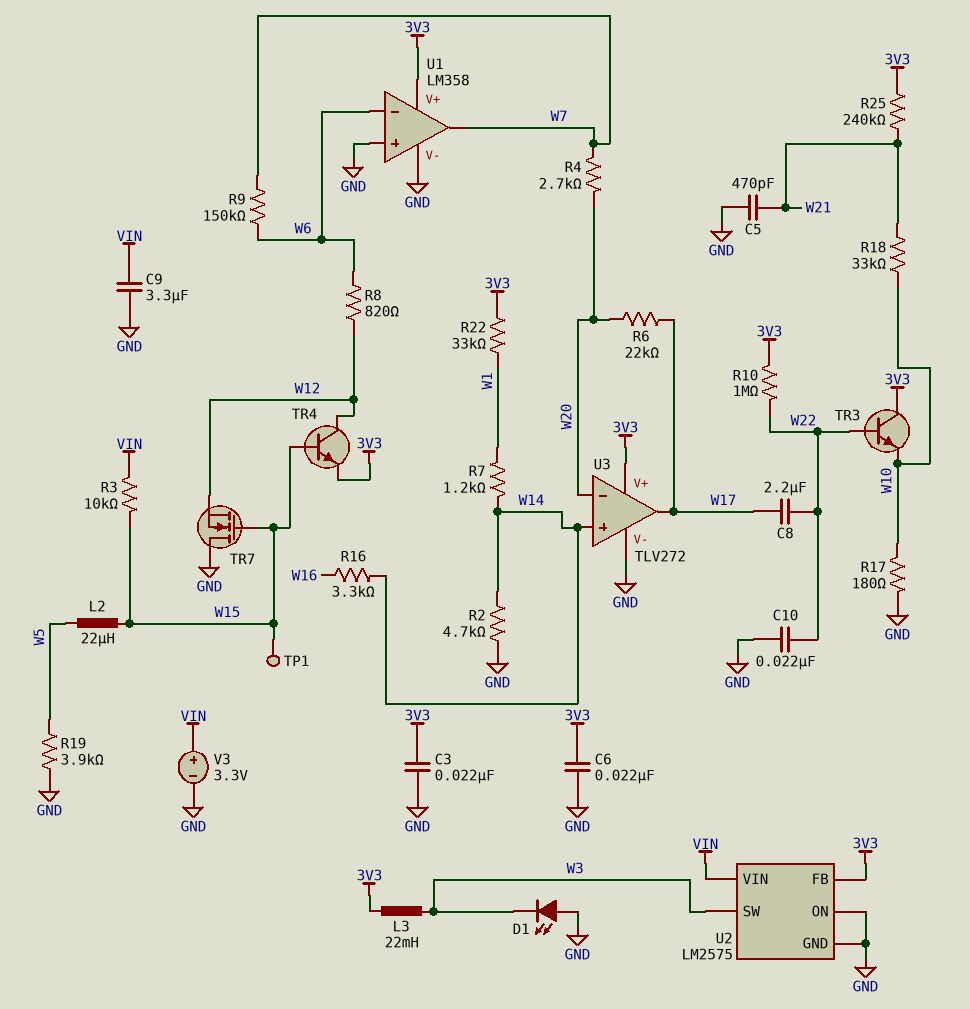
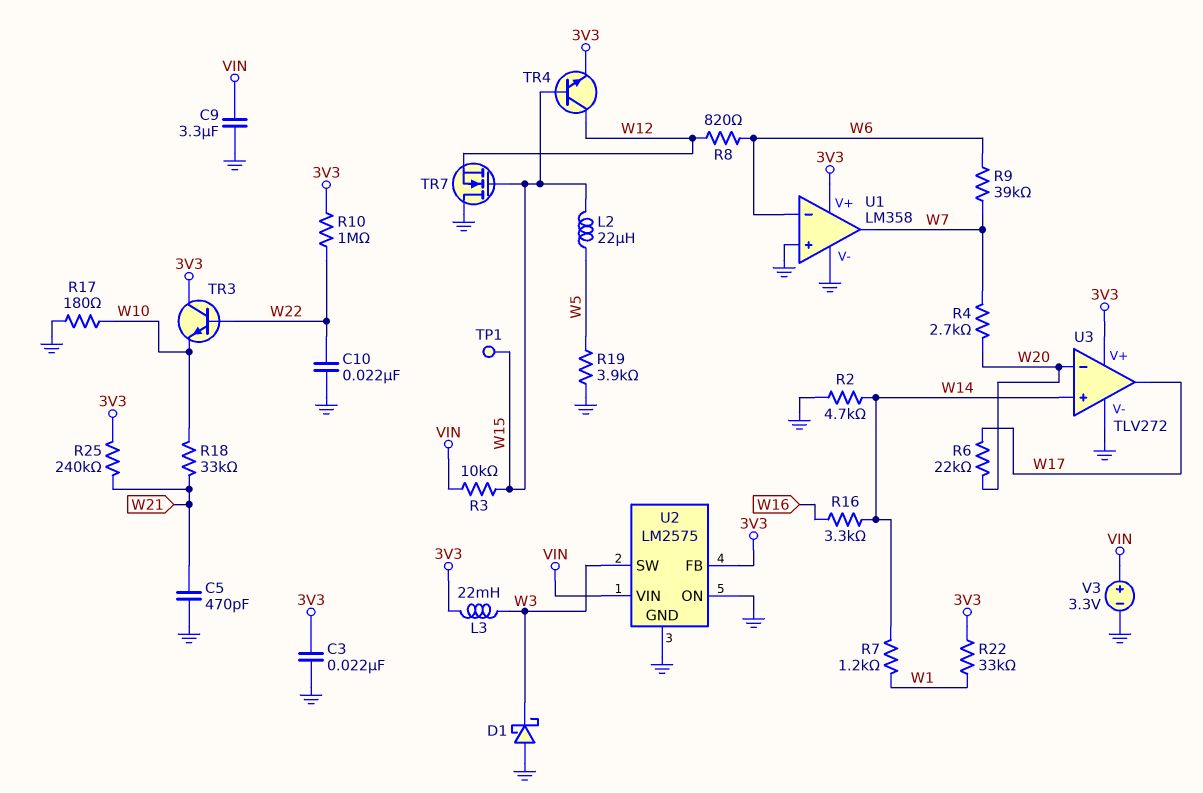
C6: 22nF (3V3, GND) -> none
C8: 2.2uF (W17, W22) -> none
D1: LED (A GND, K W3) -> schottky (A GND, K W3)
R9: 150k (W6, W7) -> 39k (W6, W7)

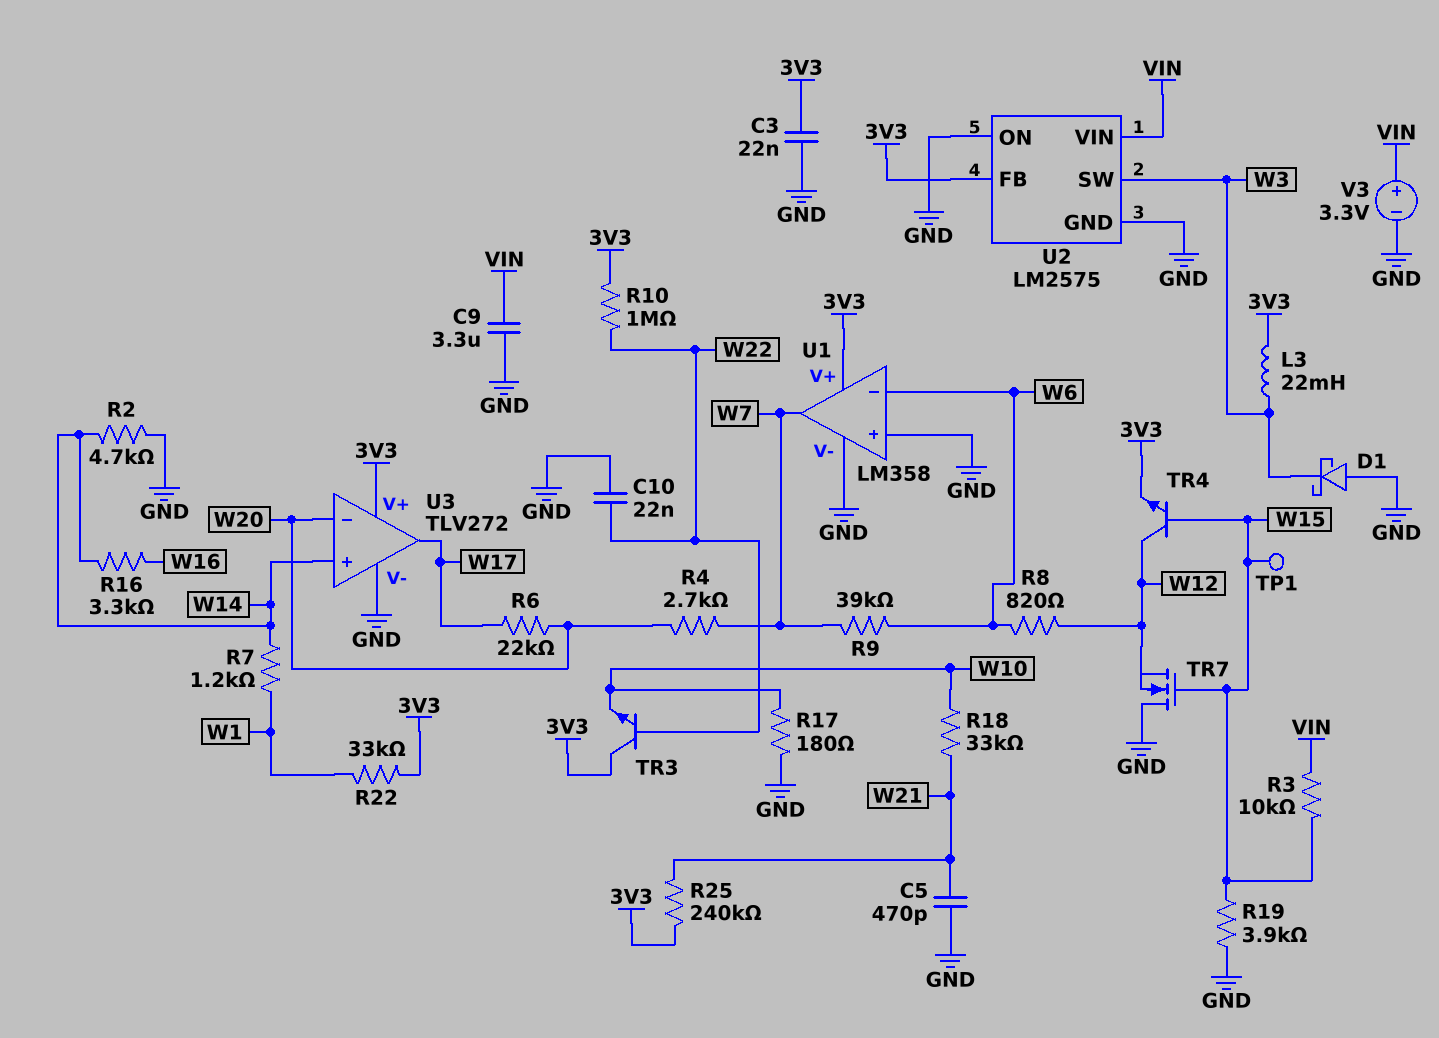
L2: 22uH (W5, W15) -> none
R19: 3.9k (GND, W5) -> 3.9k (GND, W15)

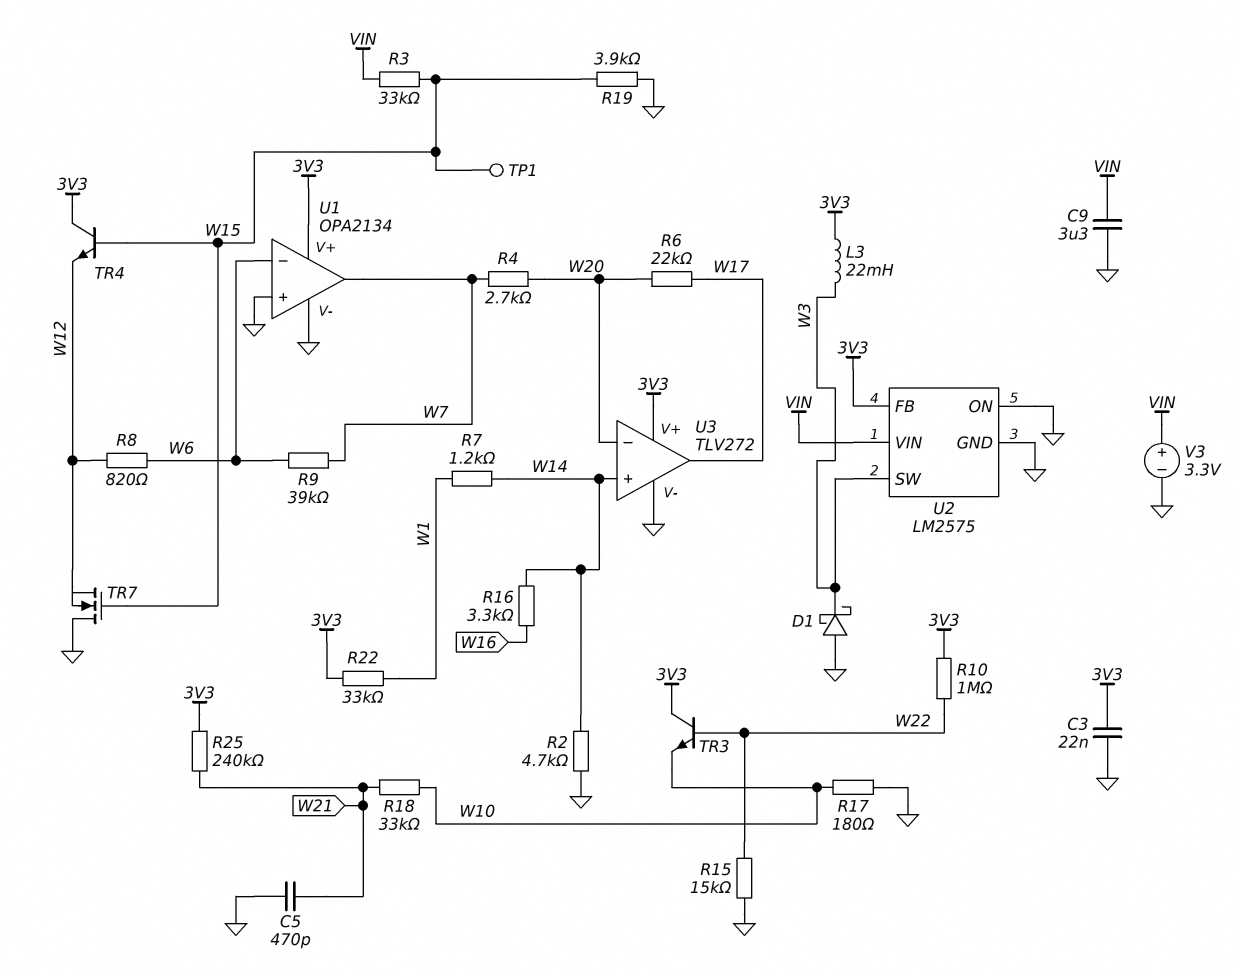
C10: 22nF (GND, W22) -> none
R3: 10k (VIN, W15) -> 33k (VIN, W15)
R15: none -> 15k (GND, W22)
TR4: NPN (B W15, C W12, E 3V3) -> NPN (B W15, C 3V3, E W12)
U1: LM358 -> OPA2134

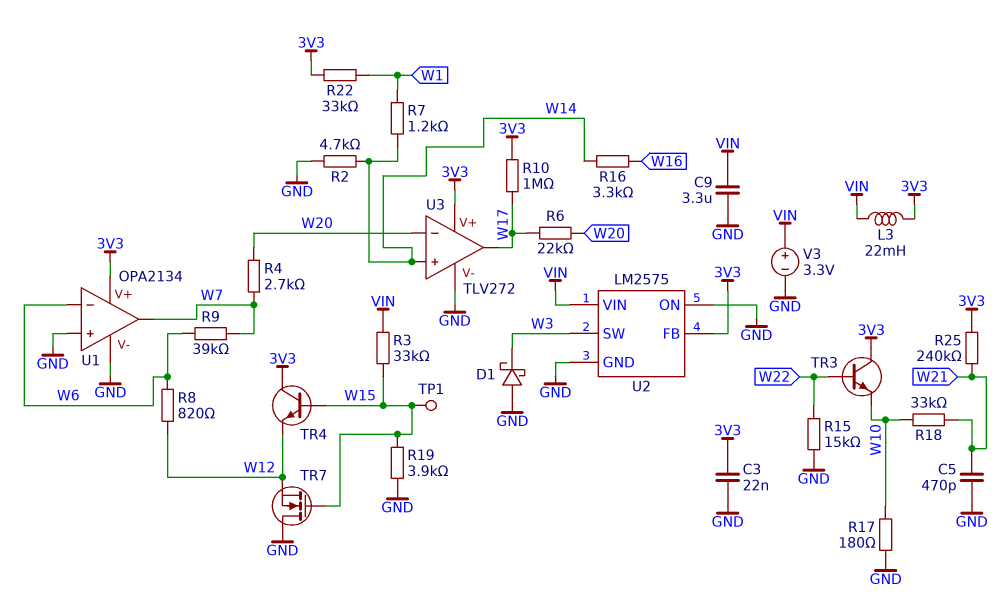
L3: 22mH (3V3, W3) -> 22mH (3V3, VIN)
R10: 1M (3V3, W22) -> 1M (3V3, W17)

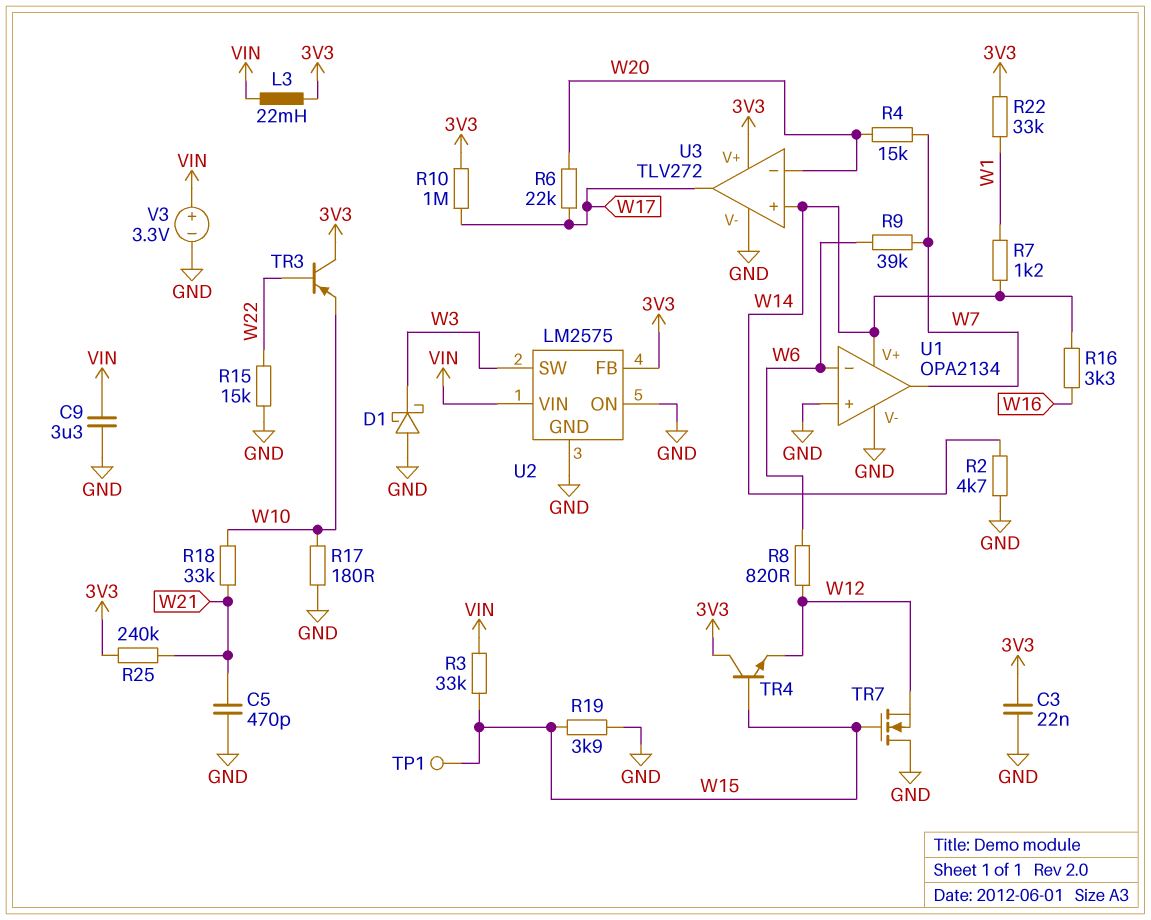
R4: 2.7k (W7, W20) -> 15k (W7, W20)
TR3: NPN (B W22, C 3V3, E W10) -> PNP (B W22, C 3V3, E W10)
U1 pin V+: 3V3 -> W14

